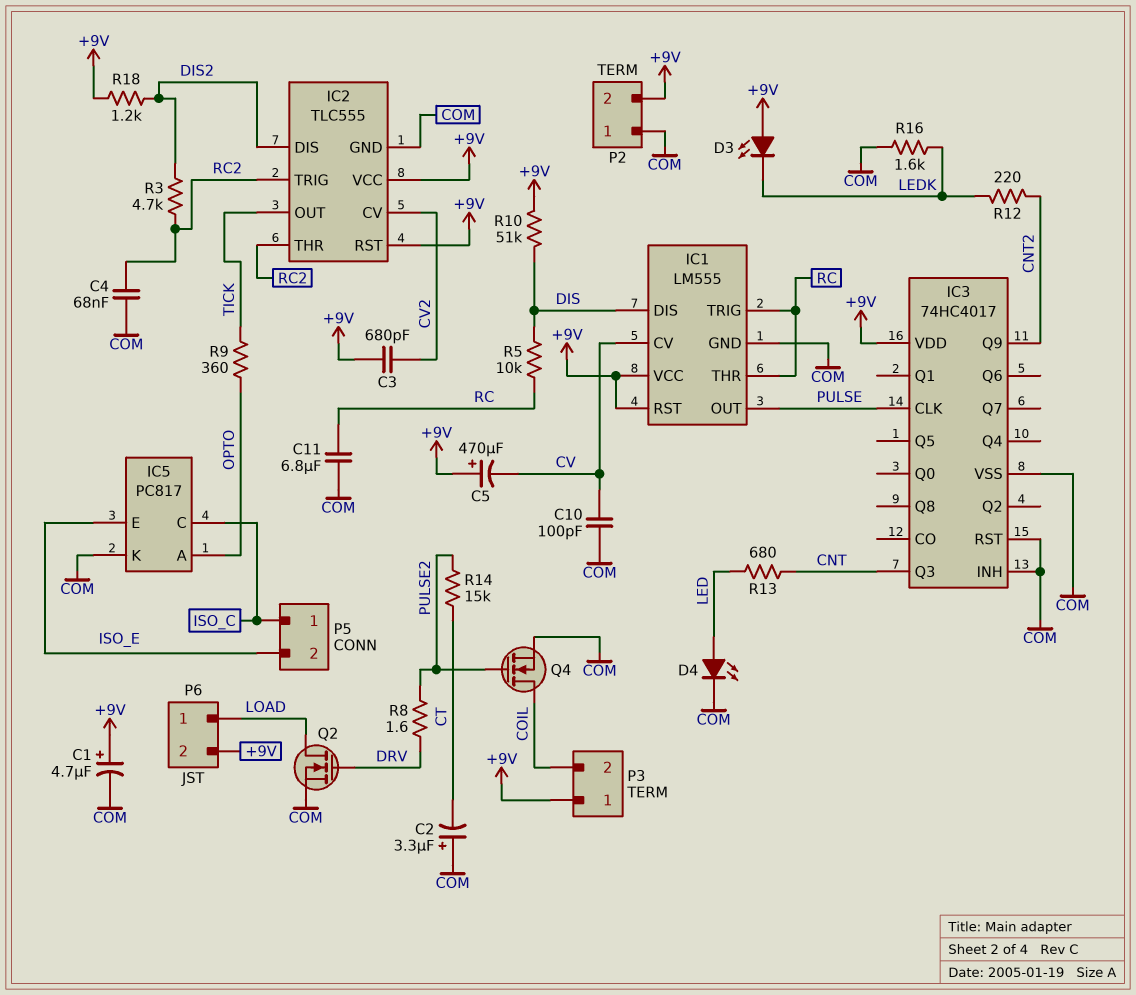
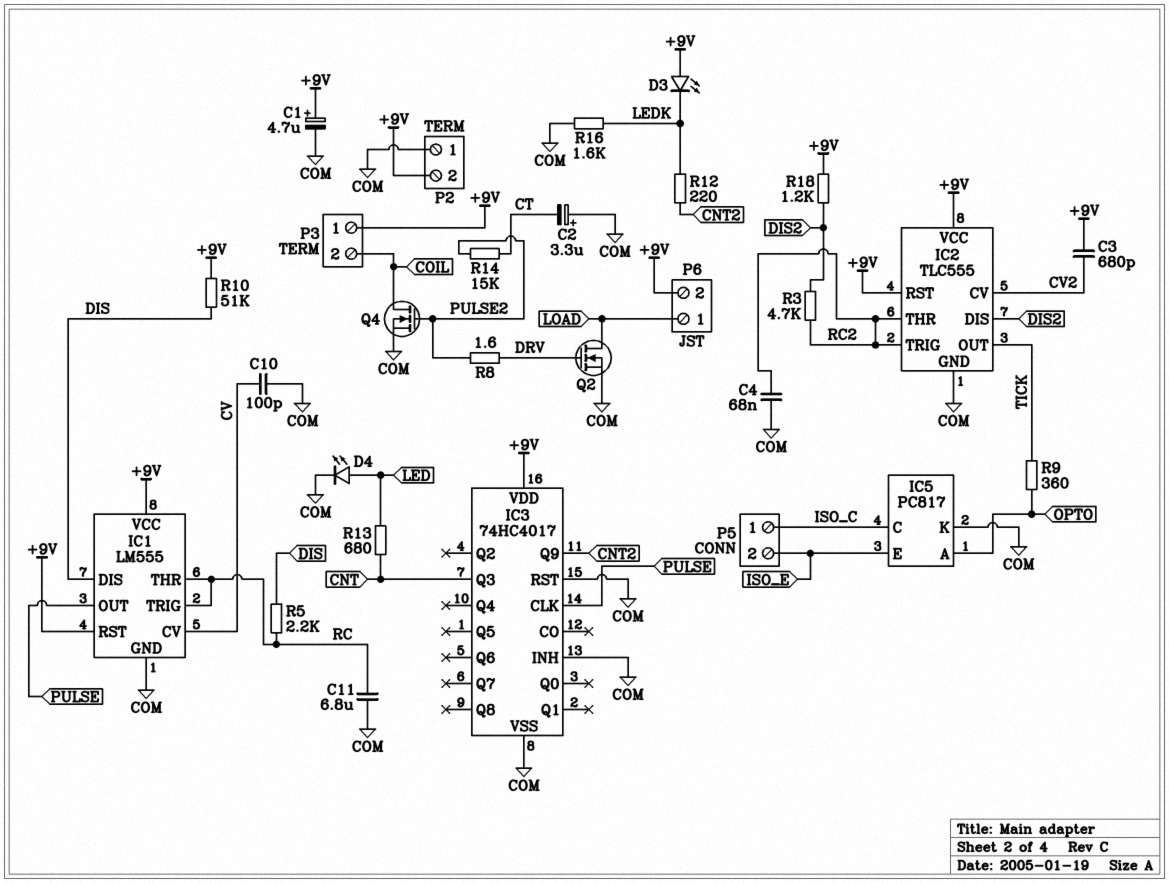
C5: 470uF (plus +9V, minus CV) -> none
R5: 10k (DIS, RC) -> 2.2k (DIS, RC)

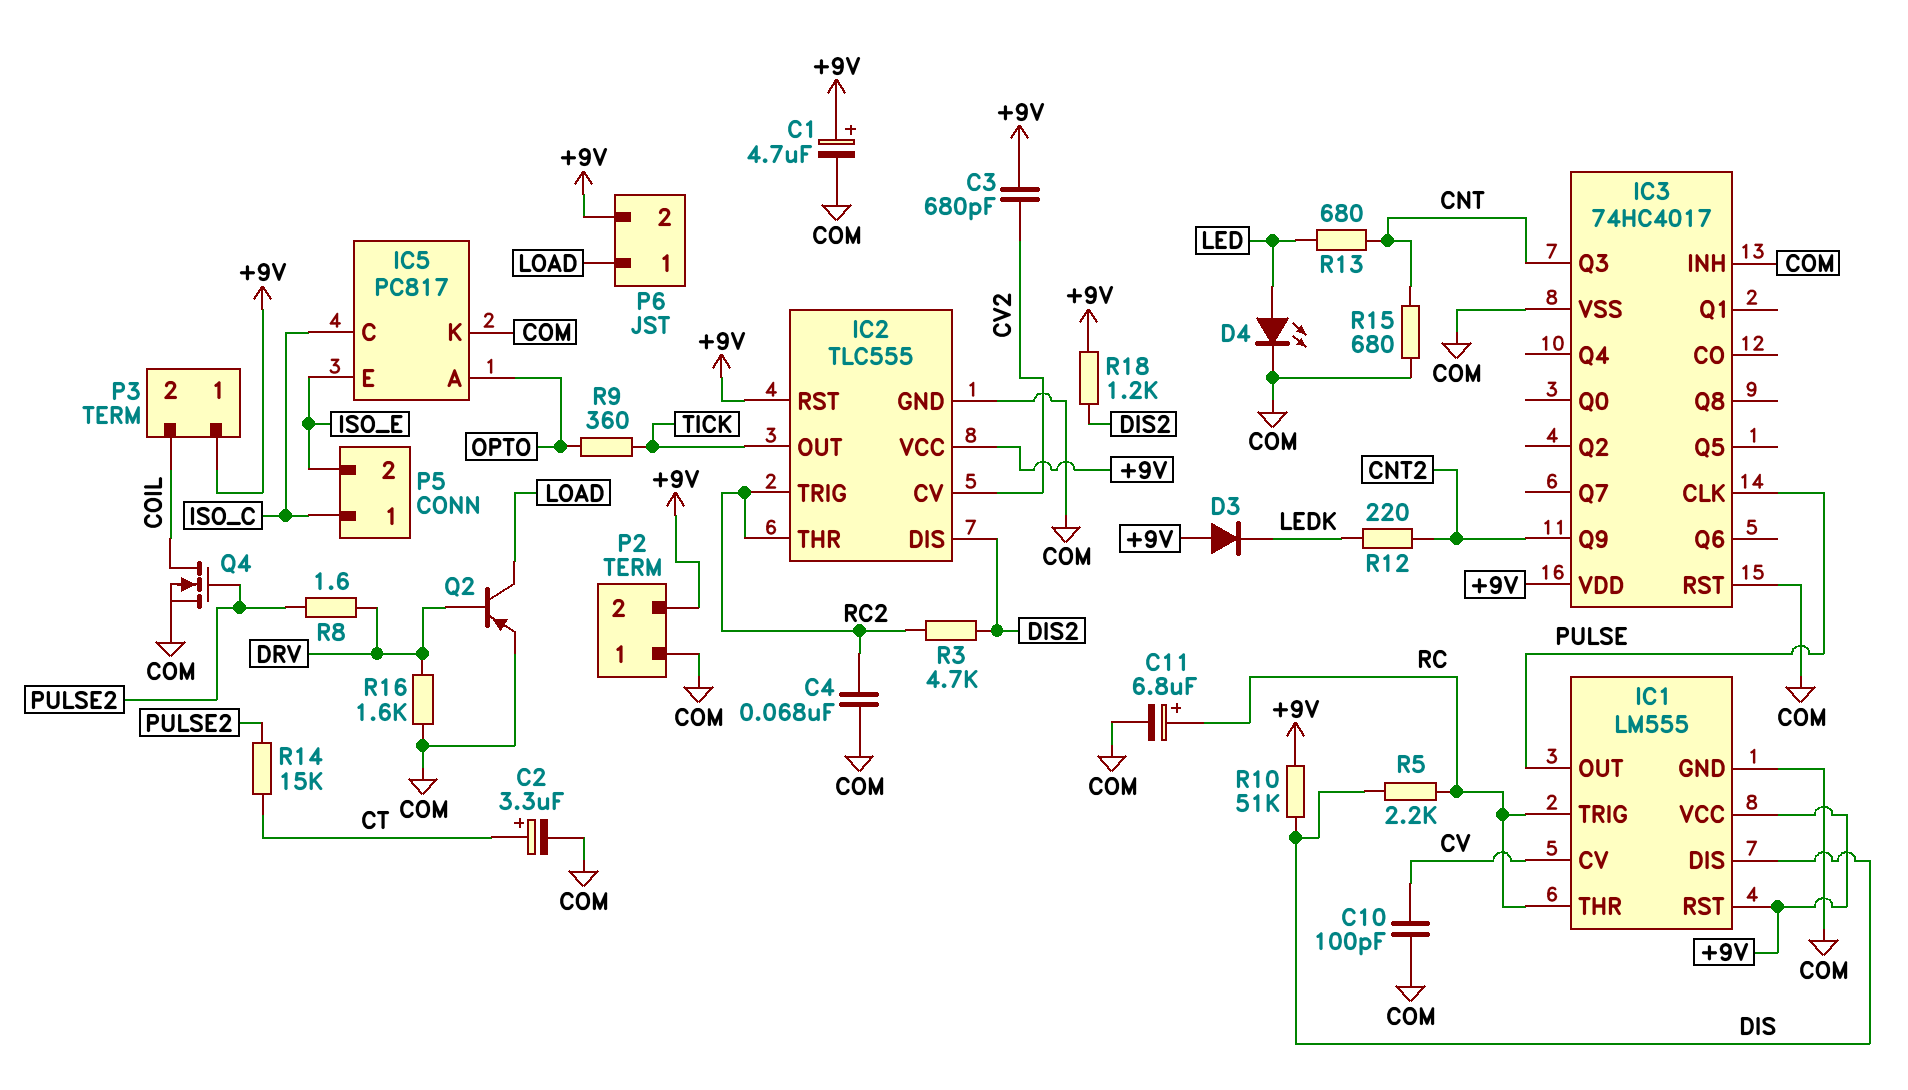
C2: 3.3uF (plus COM, minus CT) -> 3.3uF (plus CT, minus COM)
C11: 6.8uF (COM, RC) -> 6.8uF (plus RC, minus COM)
D3: LED (A +9V, K LEDK) -> diode (A +9V, K LEDK)
Q2: NMOS (G DRV, D LOAD, S COM) -> PNP (B DRV, C LOAD, E COM)
R15: none -> 680 (CNT, COM)
R16: 1.6k (COM, LEDK) -> 1.6k (COM, DRV)

